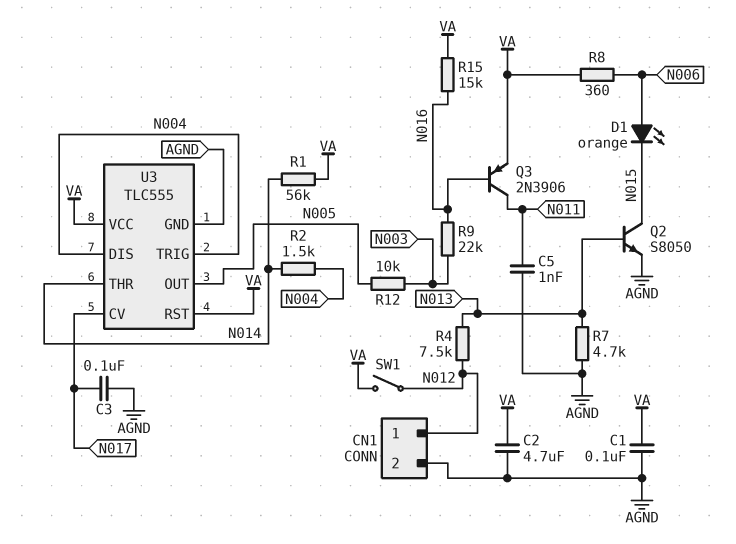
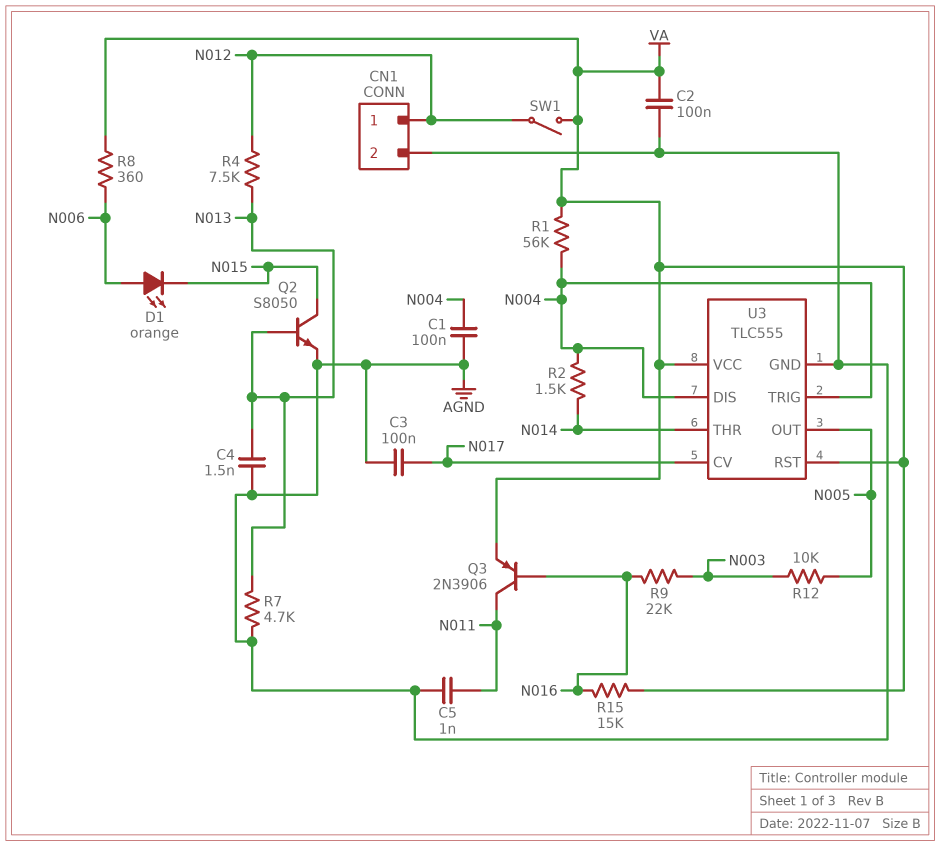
C1: 100nF (AGND, VA) -> 100nF (AGND, N004)
C2: 4.7uF (AGND, VA) -> 100nF (AGND, VA)
C4: none -> 1.5nF (AGND, N013)
R1: 56k (N014, VA) -> 56k (N004, VA)

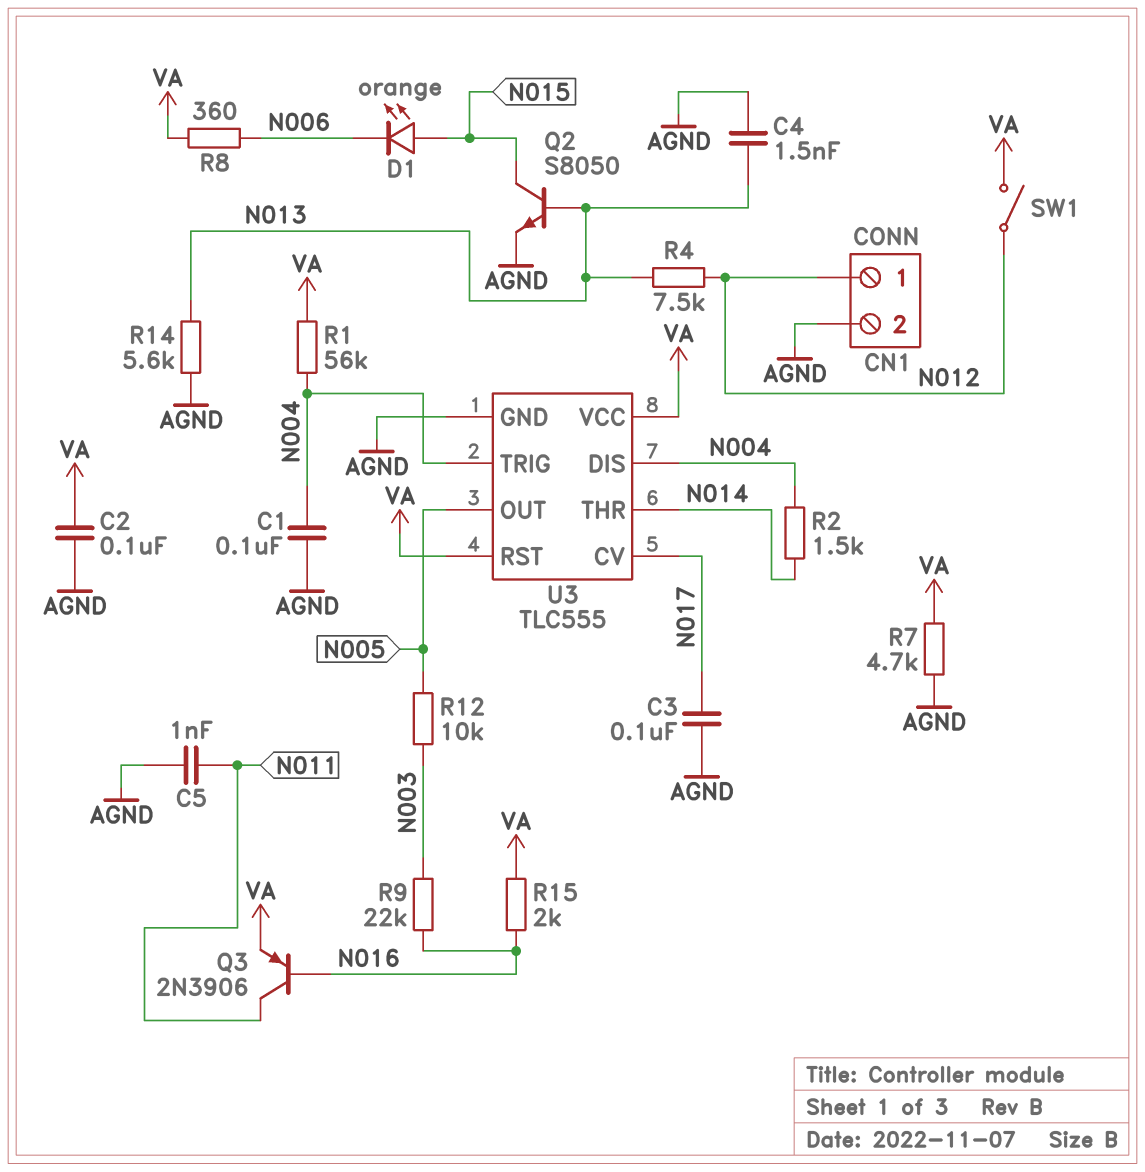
D1: LED orange (A N006, K N015) -> LED orange (A N015, K N006)
R7: 4.7k (AGND, N013) -> 4.7k (AGND, VA)
R14: none -> 5.6k (AGND, N013)
R15: 15k (N016, VA) -> 2k (N016, VA)

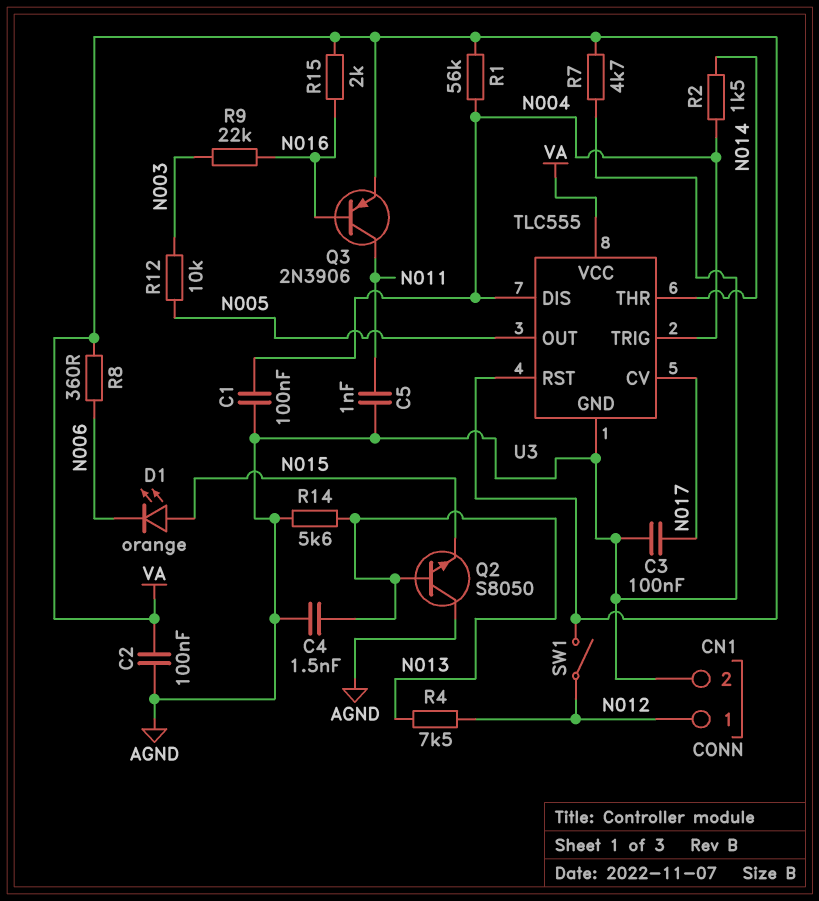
Q2: NPN S8050 (B N013, C N015, E AGND) -> NPN S8050 (B N013, C AGND, E N015)

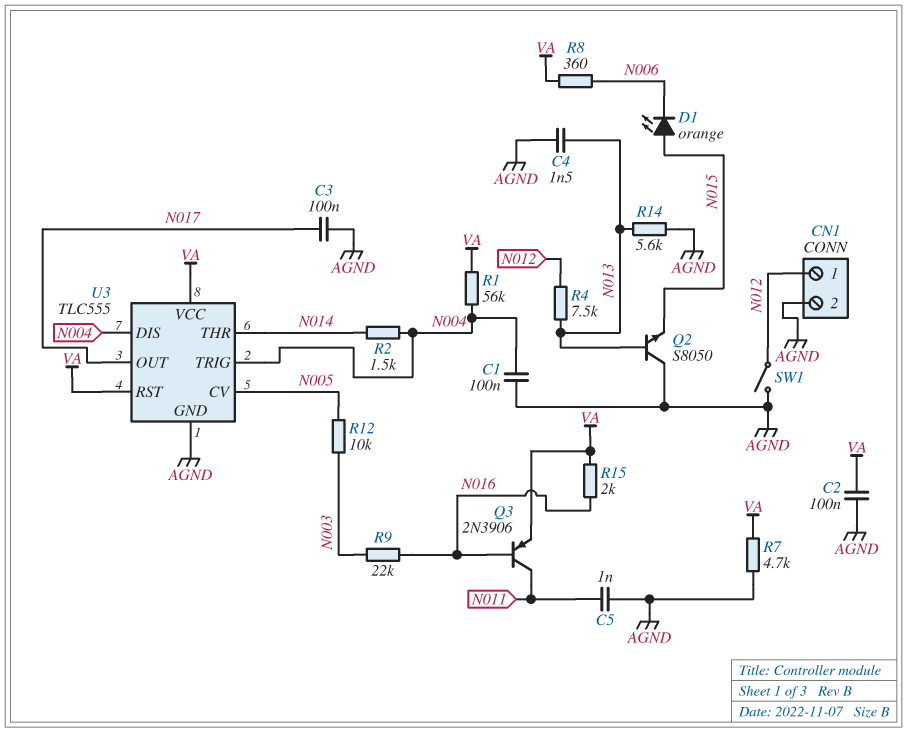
SW1: switch (N012, VA) -> switch (AGND, N012)
U3 pin CV: N017 -> N005
U3 pin OUT: N005 -> N017

